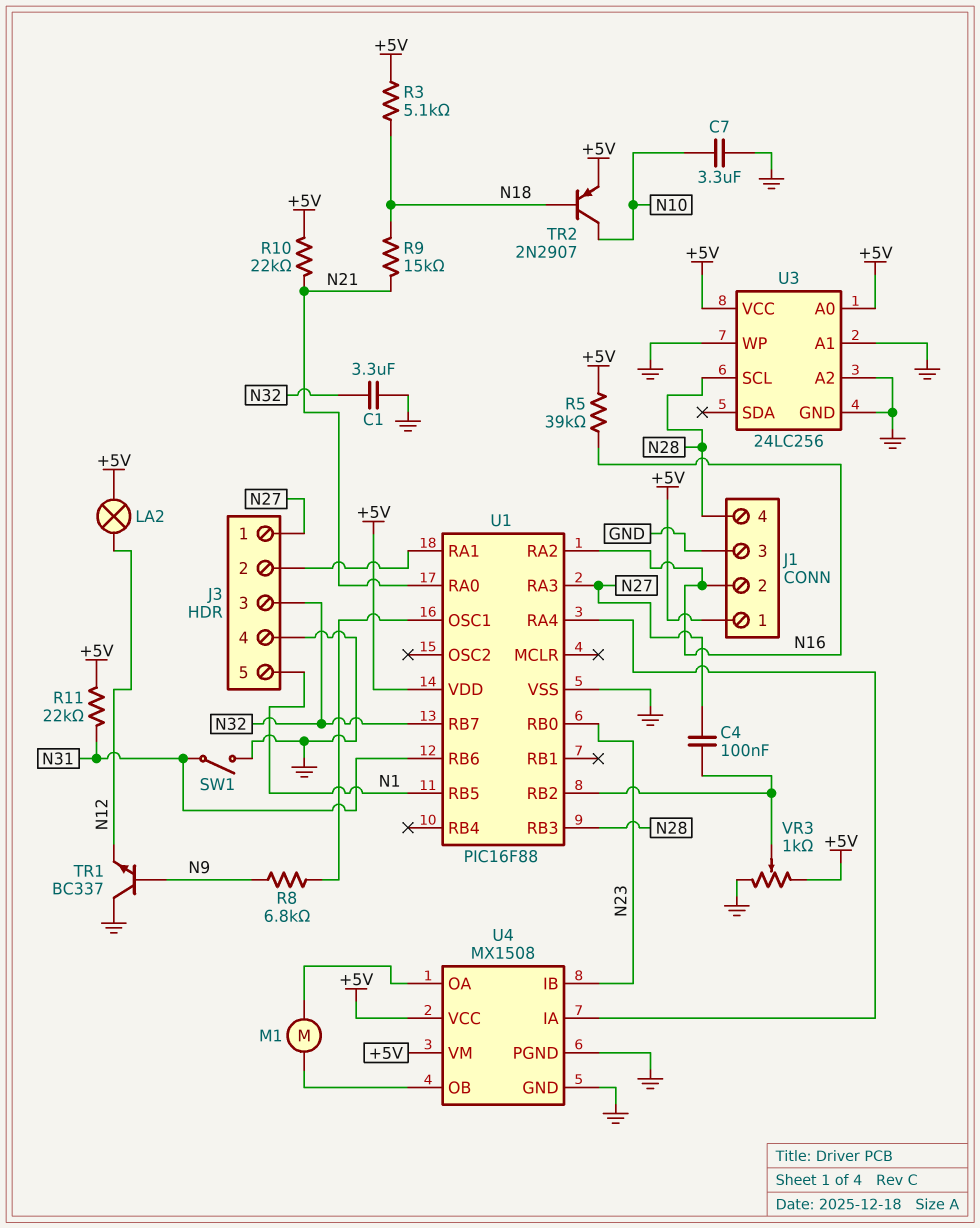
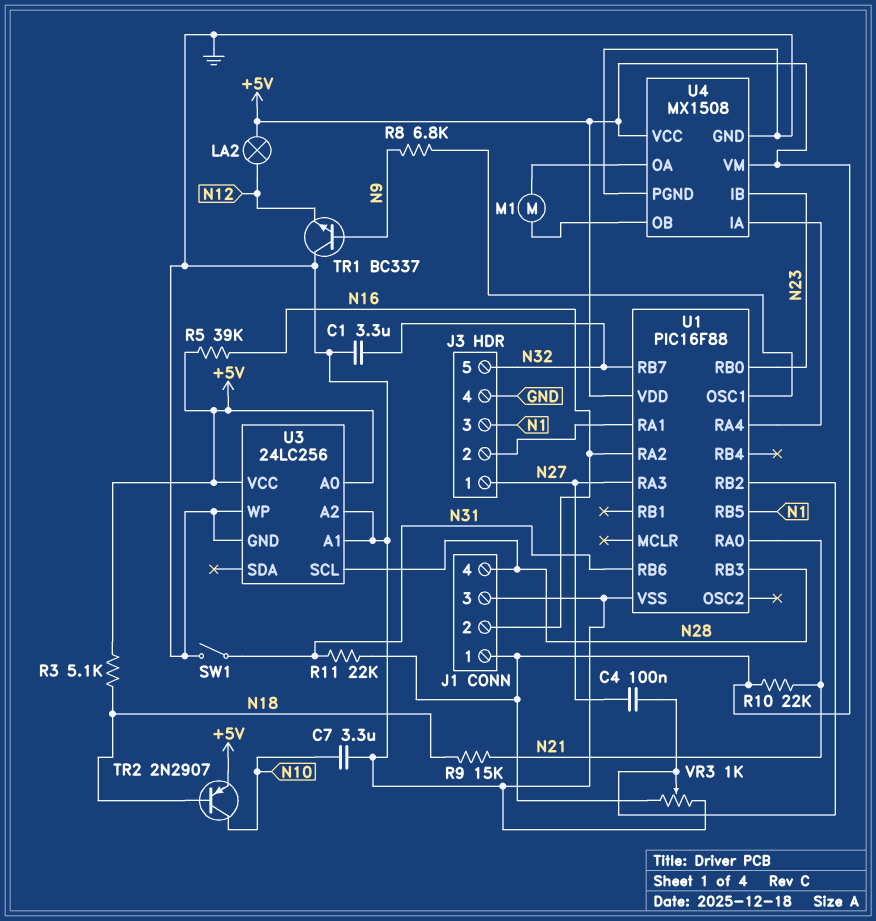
J3 pin 3: N32 -> N1
J3 pin 5: N1 -> N32

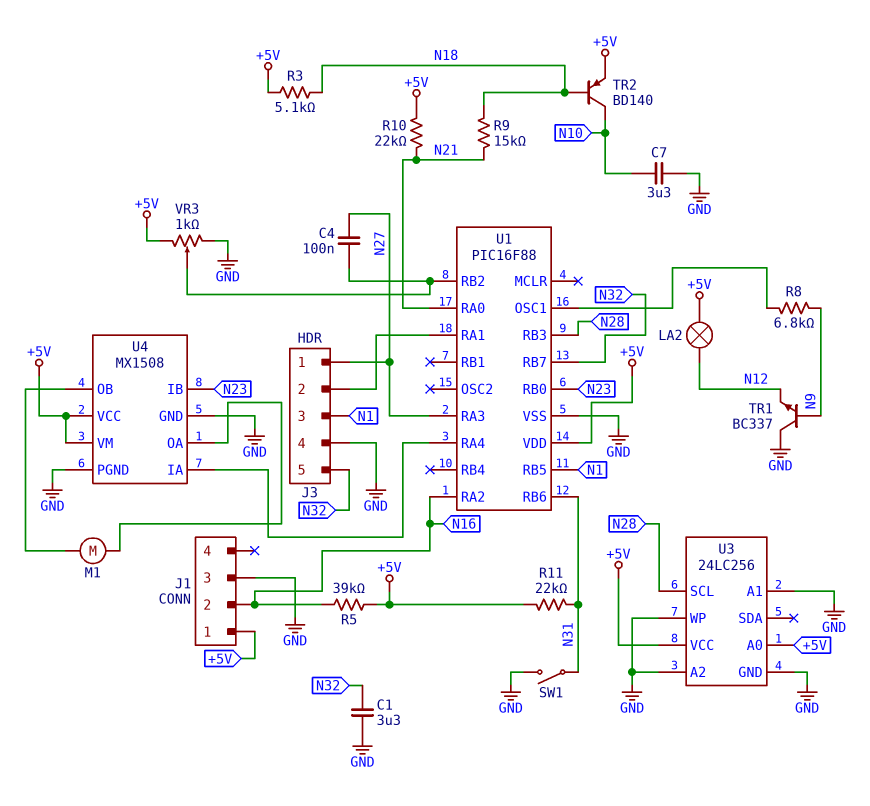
J1 pin 4: N28 -> none
TR2: PNP 2N2907 (B N18, C N10, E +5V) -> PNP BD140 (B N18, C N10, E +5V)

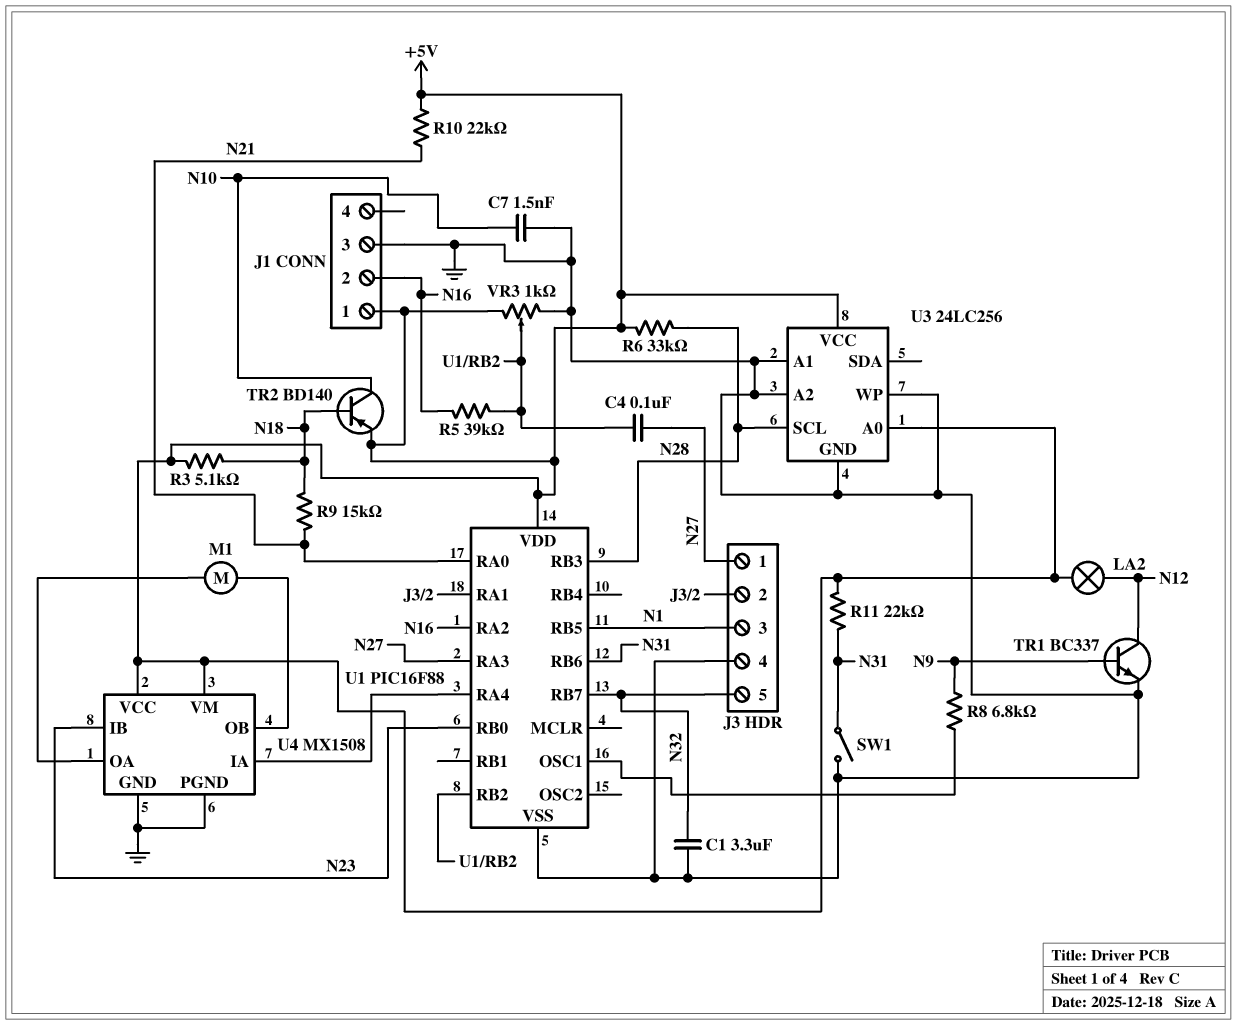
C7: 3.3uF (GND, N10) -> 1.5nF (GND, N10)
R5: 39k (+5V, N16) -> 39k (N16, U1/RB2)
R6: none -> 33k (+5V, N28)
TR1: NPN BC337 (B N9, C GND, E N12) -> NPN BC337 (B N9, C N12, E GND)

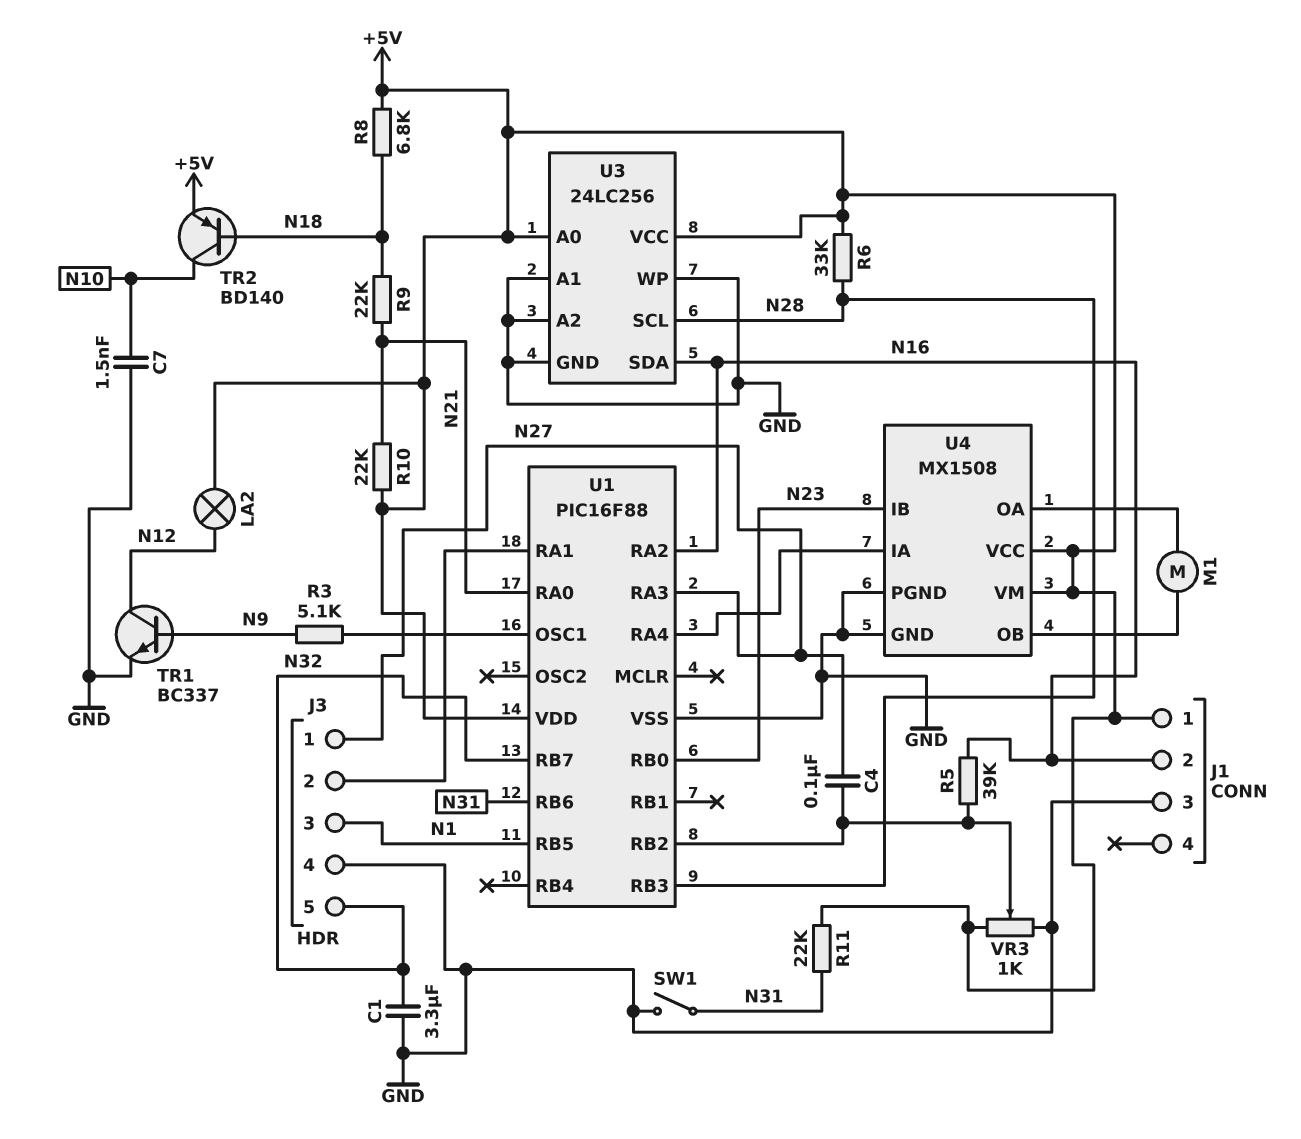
R3: 5.1k (+5V, N18) -> 5.1k (N9, U1/OSC1)
R8: 6.8k (N9, U1/OSC1) -> 6.8k (+5V, N18)
R9: 15k (N18, N21) -> 22k (N18, N21)
U3 pin SDA: none -> N16

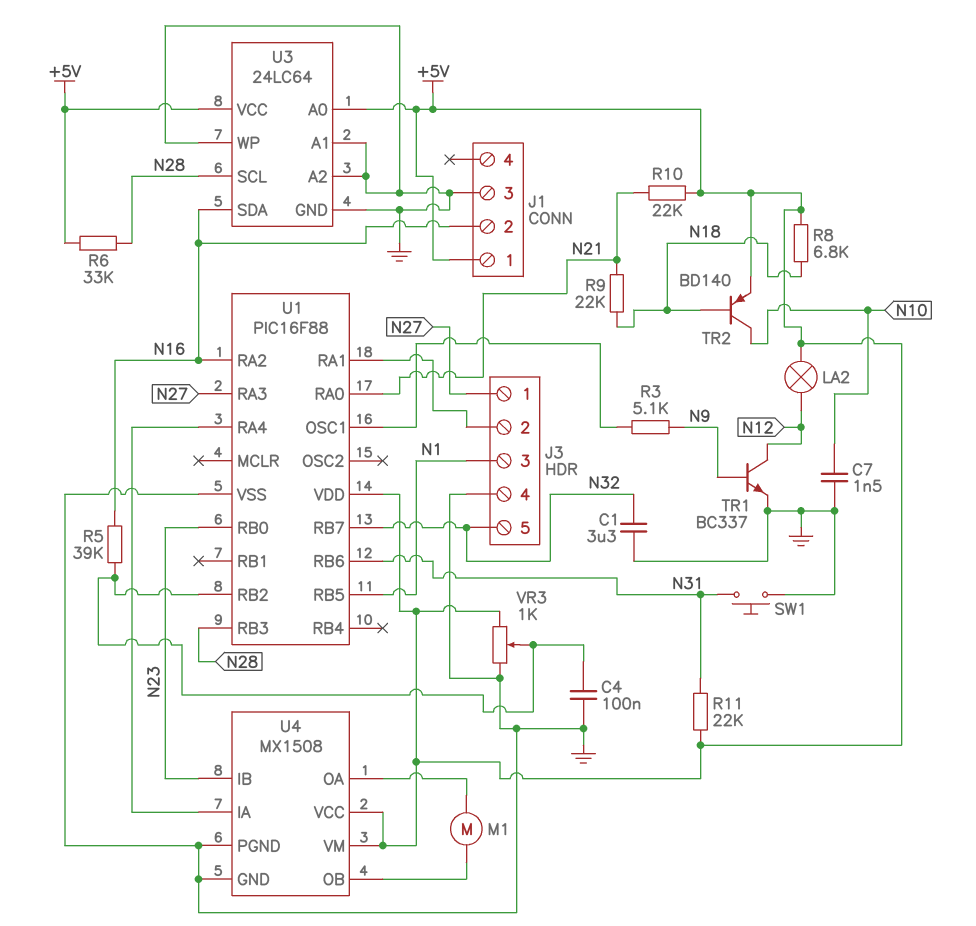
C4: 100nF (N27, U1/RB2) -> 100nF (GND, U1/RB2)
SW1: switch (GND, N31) -> button (GND, N31)
U3: 24LC256 -> 24LC64

